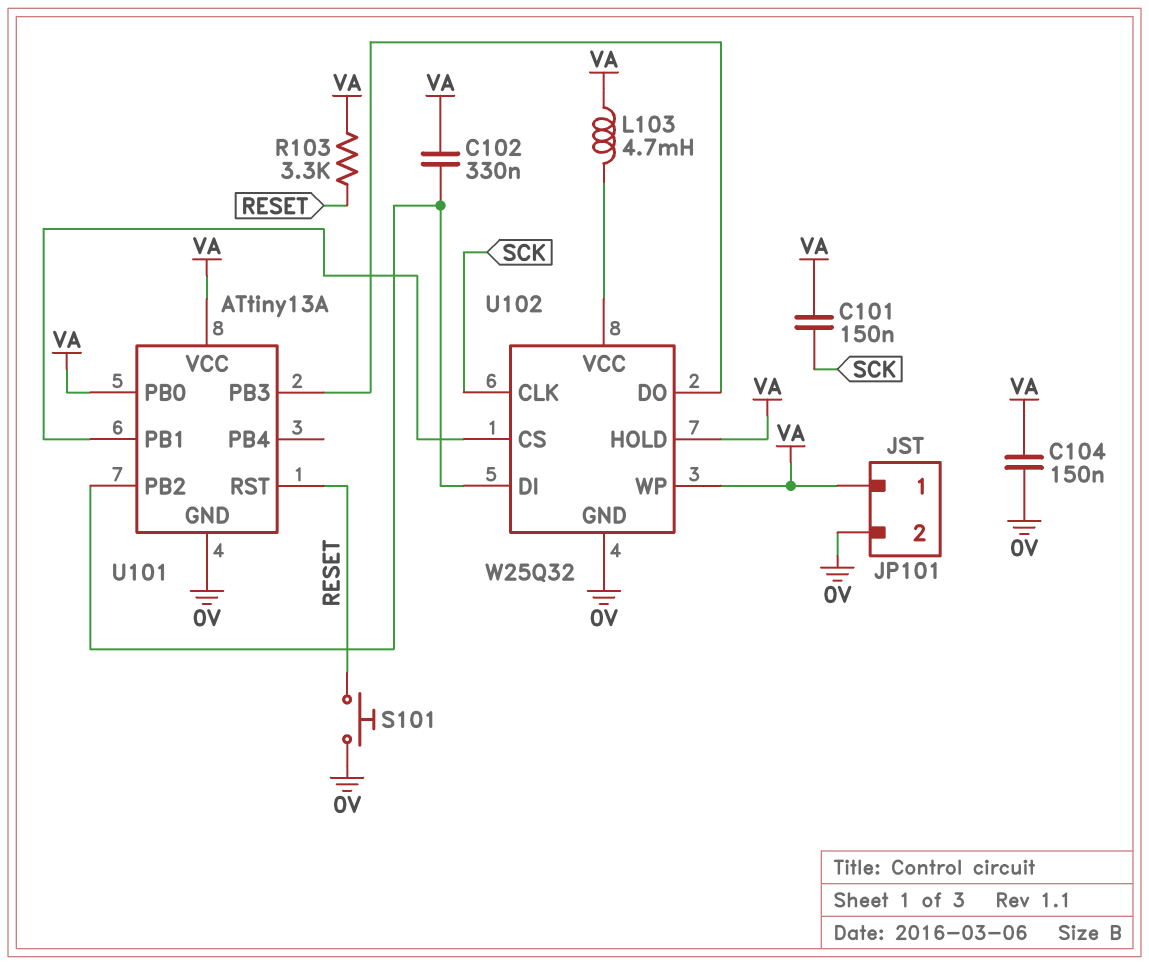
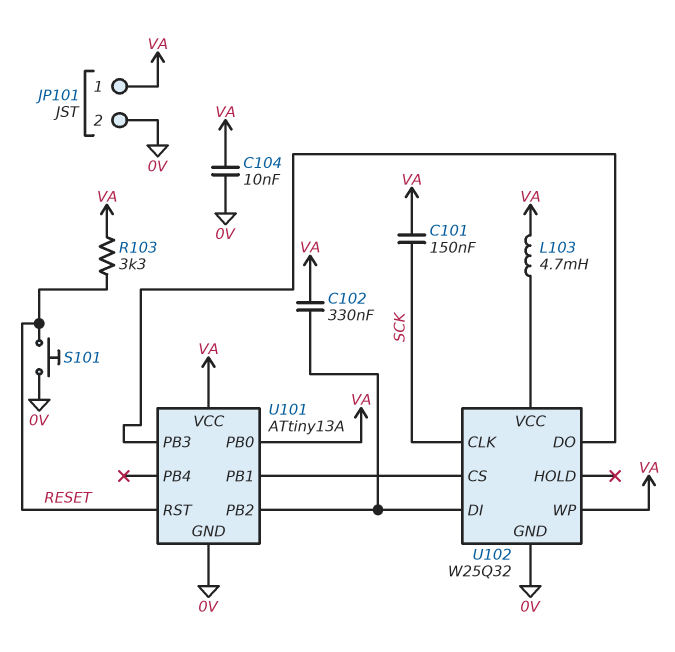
C104: 150nF (0V, VA) -> 10nF (0V, VA)
U102 pin HOLD: VA -> none

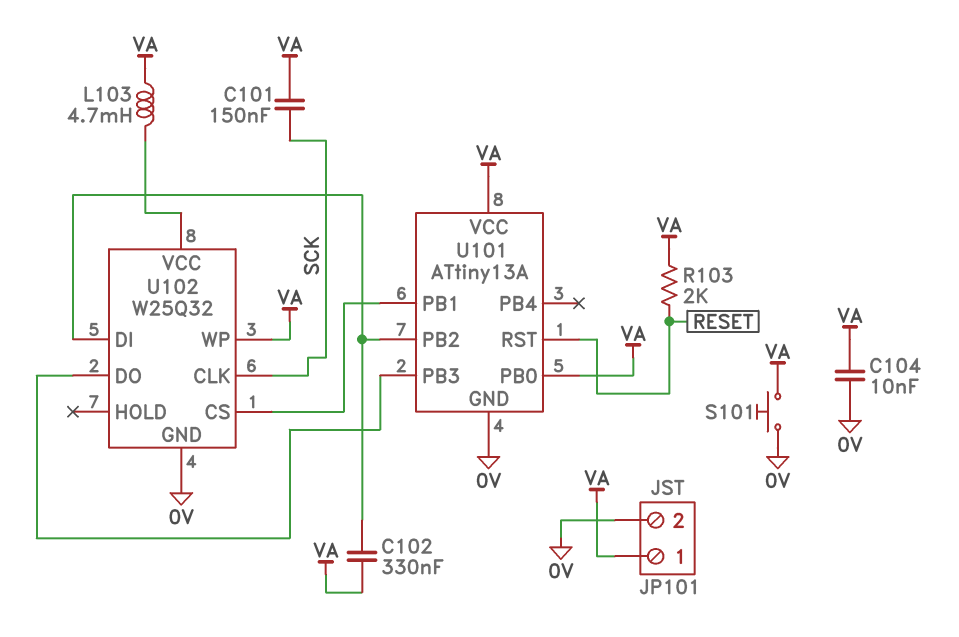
R103: 3.3k (RESET, VA) -> 2k (RESET, VA)
S101: button (0V, RESET) -> button (0V, VA)

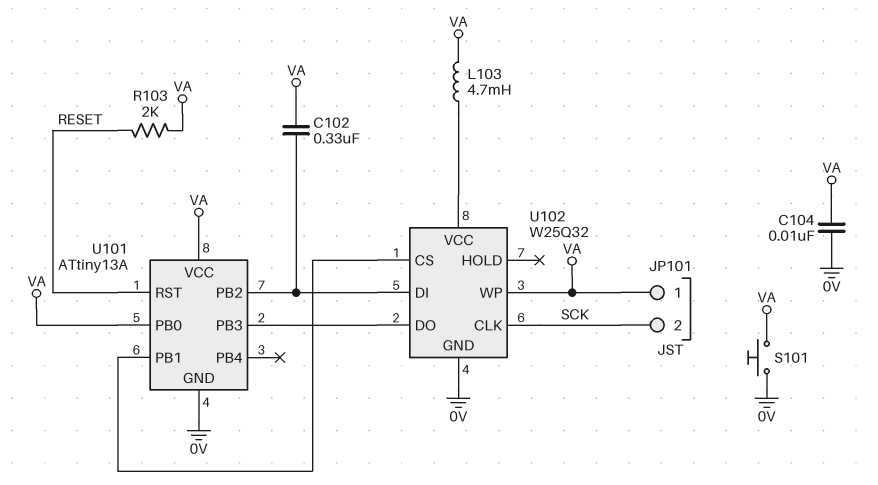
C101: 150nF (SCK, VA) -> none
JP101 pin 2: 0V -> SCK

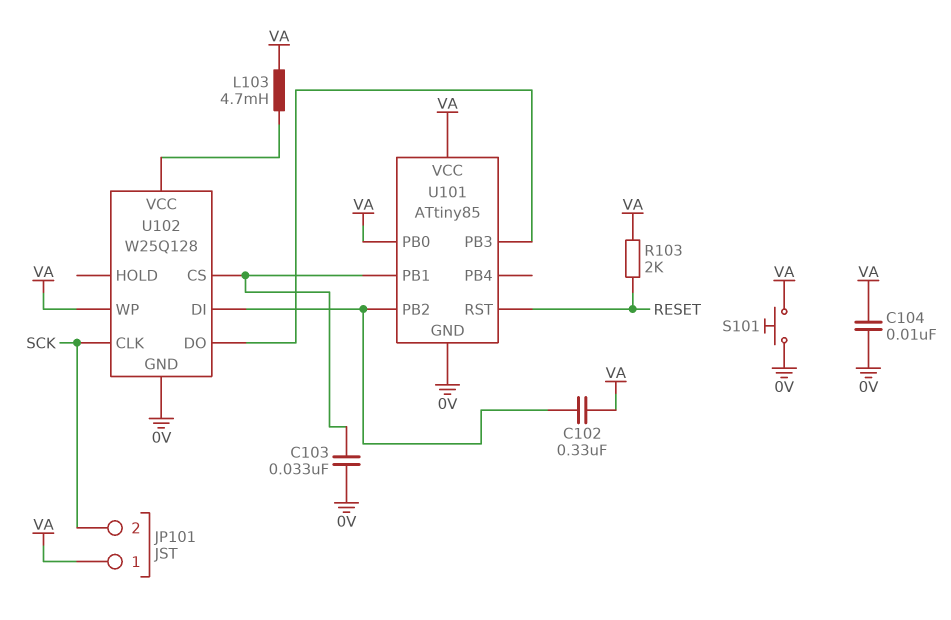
C103: none -> 33nF (0V, U101/PB1)
U101: ATtiny13A -> ATtiny85
U102: W25Q32 -> W25Q128

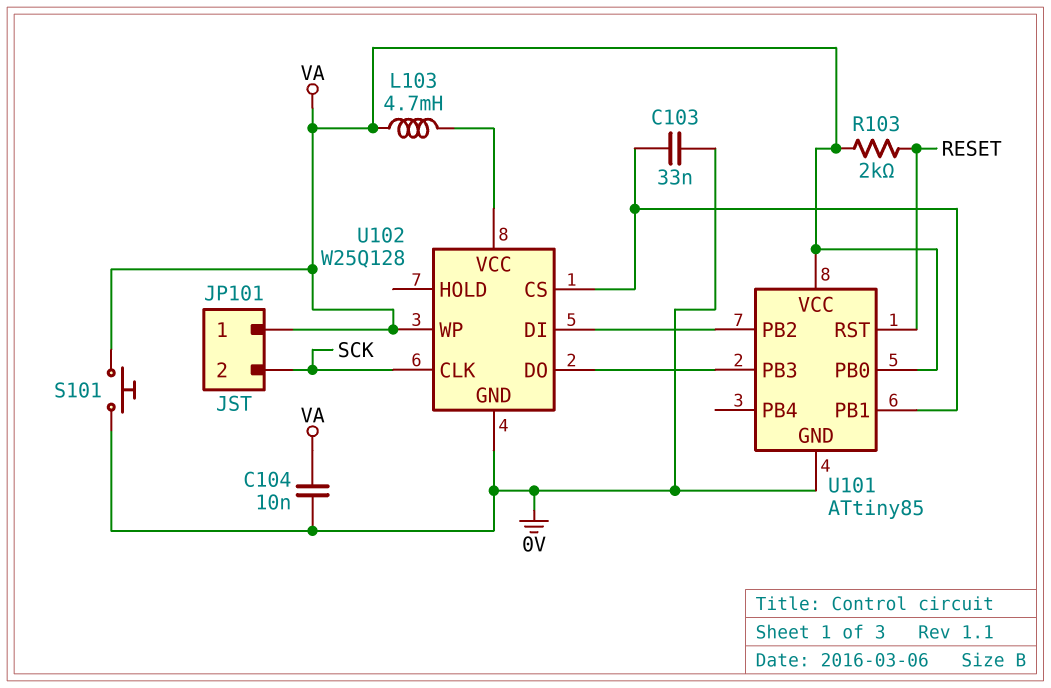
C102: 330nF (U101/PB2, VA) -> none

